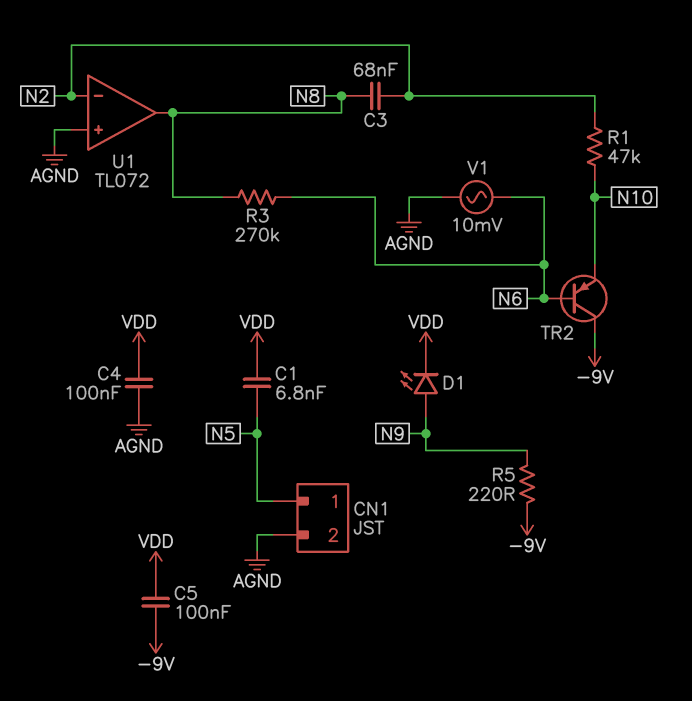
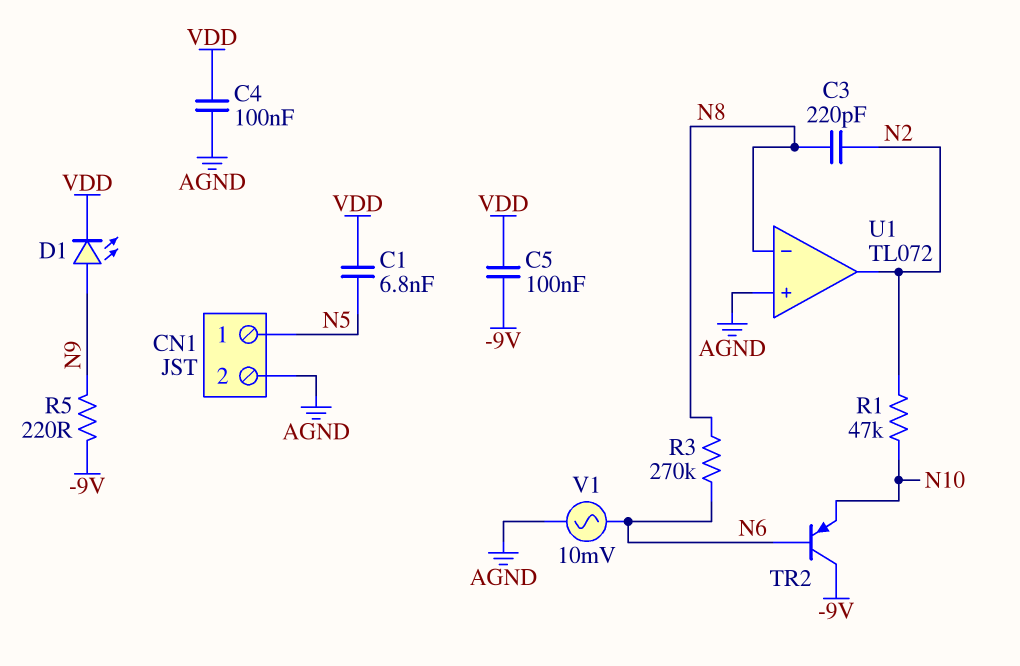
C3: 68nF (N2, N8) -> 220pF (N2, N8)
U1 pin in-: N2 -> N8
U1 pin out: N8 -> N2

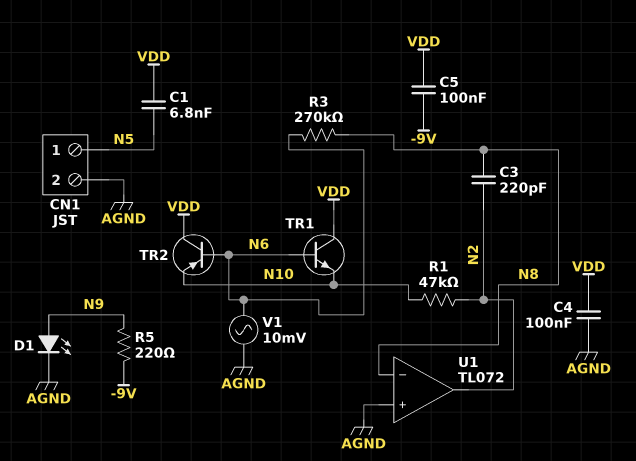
D1: LED (A N9, K VDD) -> LED (A N9, K AGND)
TR1: none -> NPN (B N6, C VDD, E N10)
TR2: PNP (B N6, C -9V, E N10) -> PNP (B N6, C VDD, E N10)

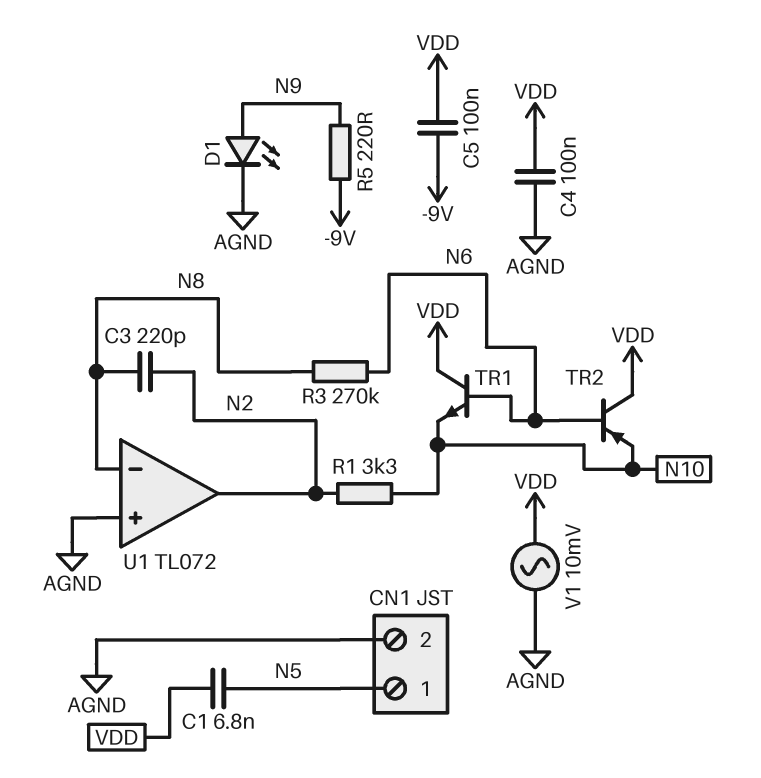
R1: 47k (N2, N10) -> 3.3k (N2, N10)
V1: AC 10mV (AGND, N6) -> AC 10mV (AGND, VDD)

